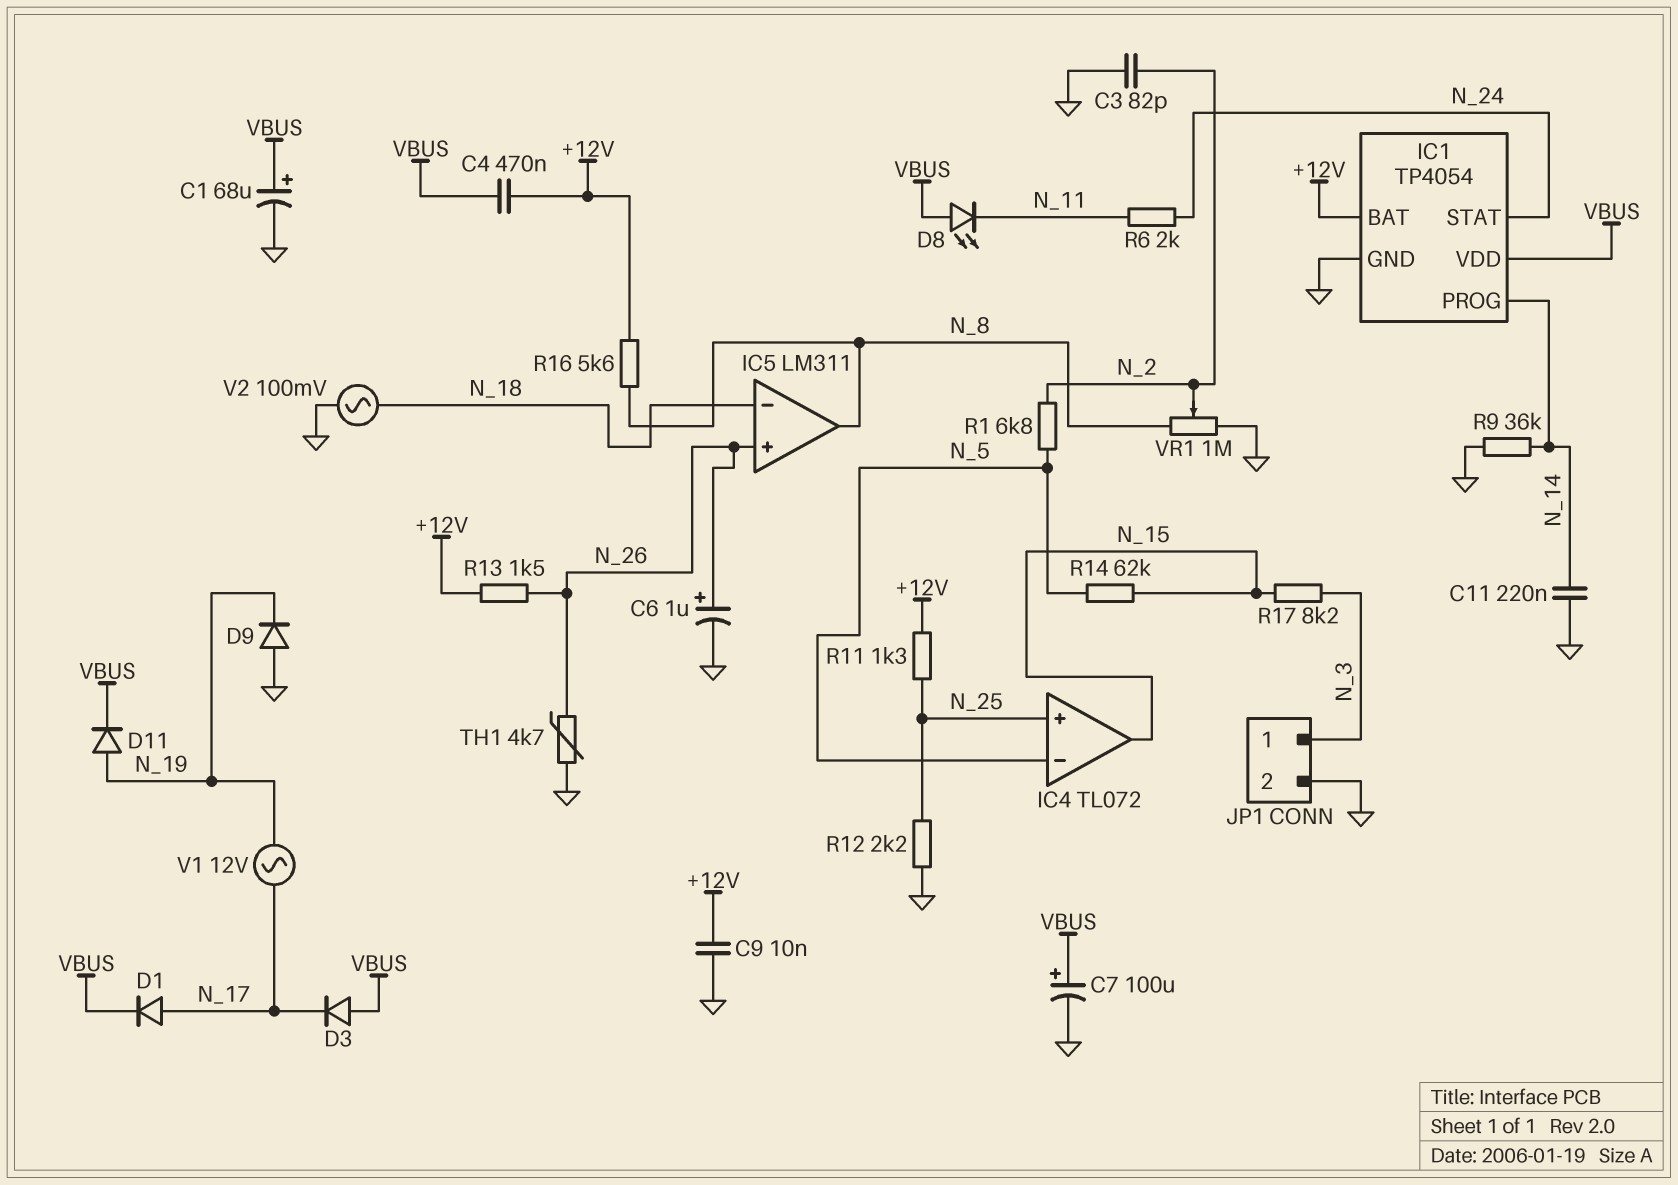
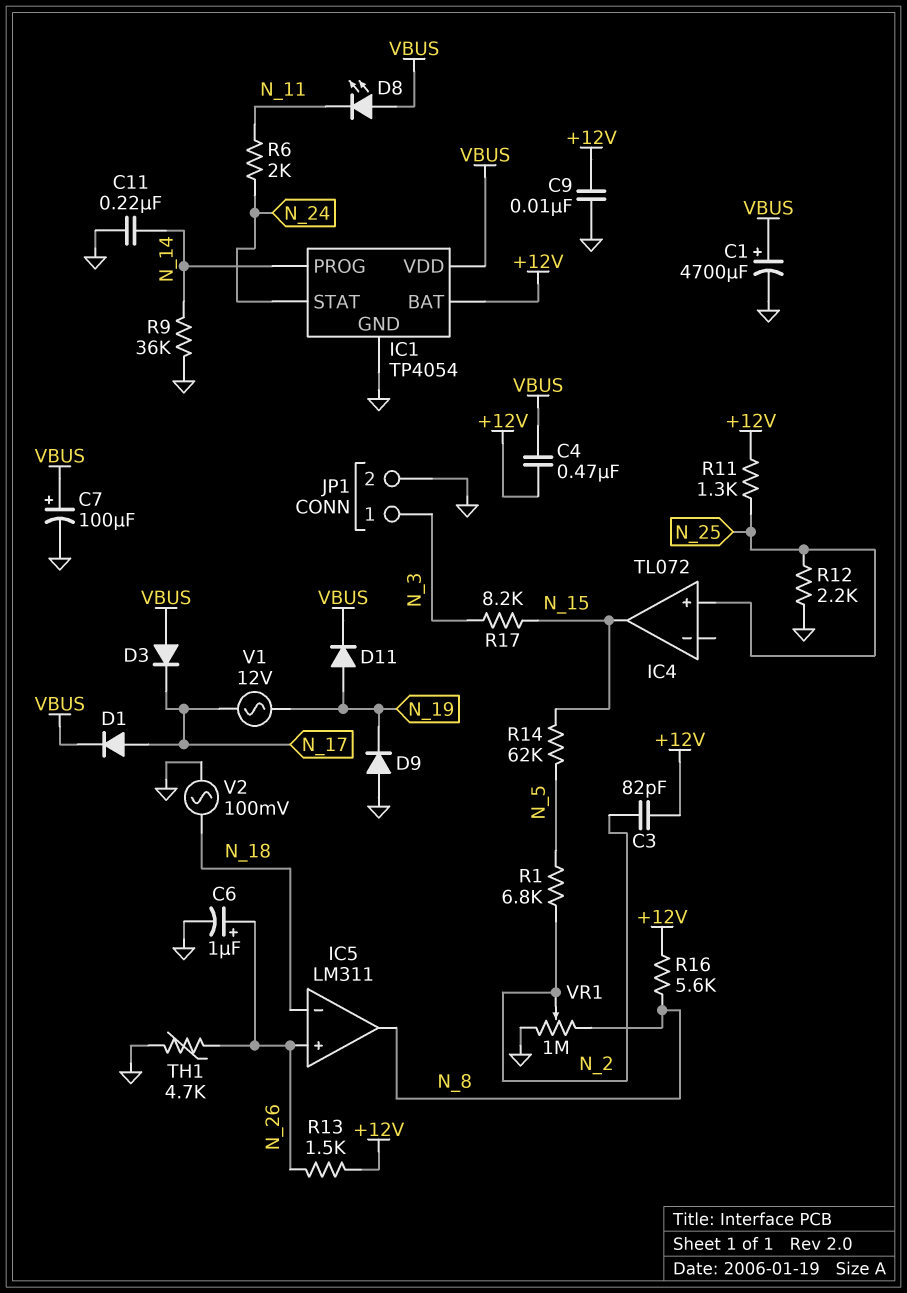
C1: 68uF (plus VBUS, minus GND) -> 4700uF (plus VBUS, minus GND)
C3: 82pF (GND, N_2) -> 82pF (+12V, N_2)
IC4 pin in-: N_5 -> none

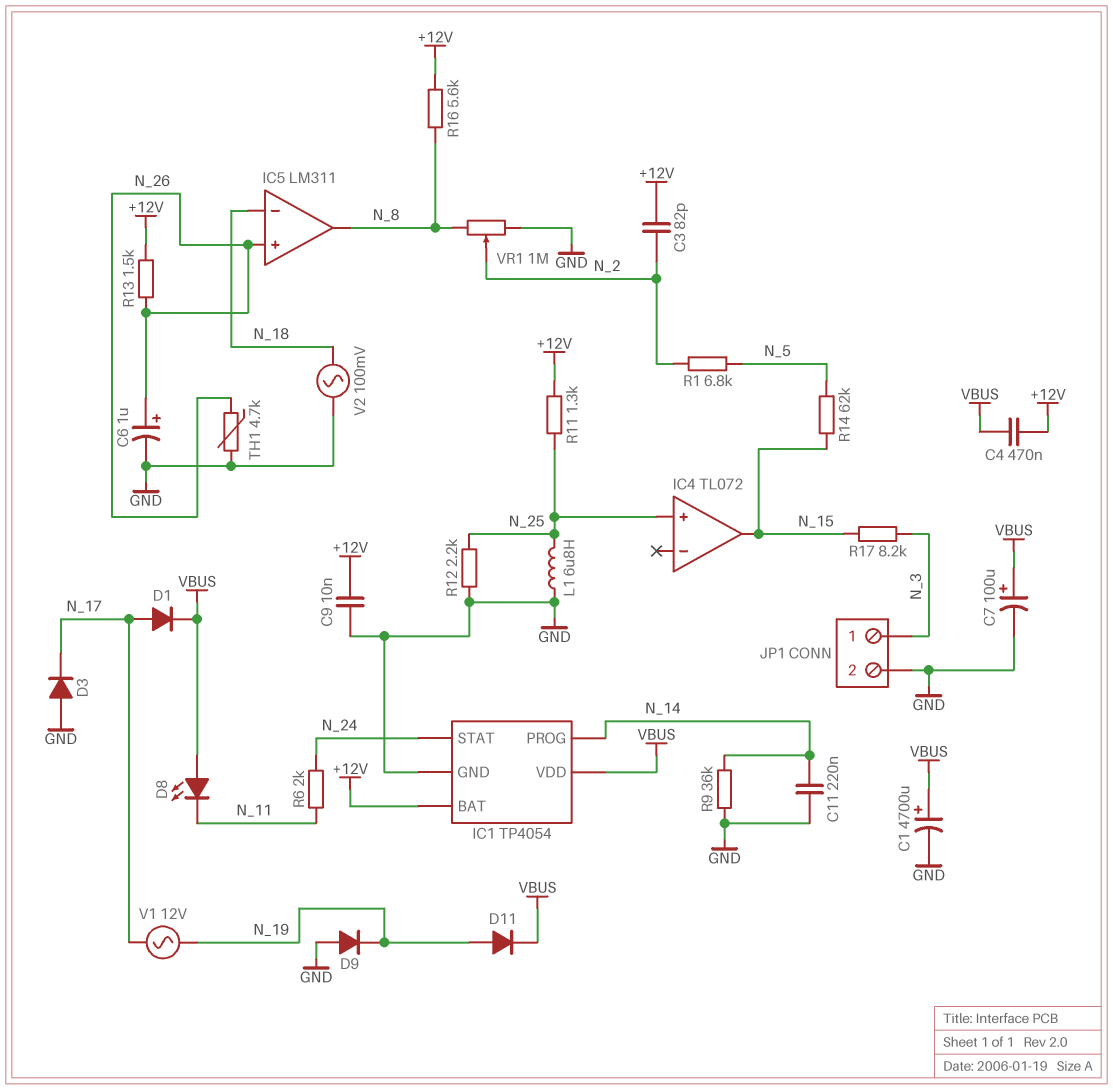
D3: diode (A VBUS, K N_17) -> diode (A GND, K N_17)
L1: none -> 6.8uH (GND, N_25)

